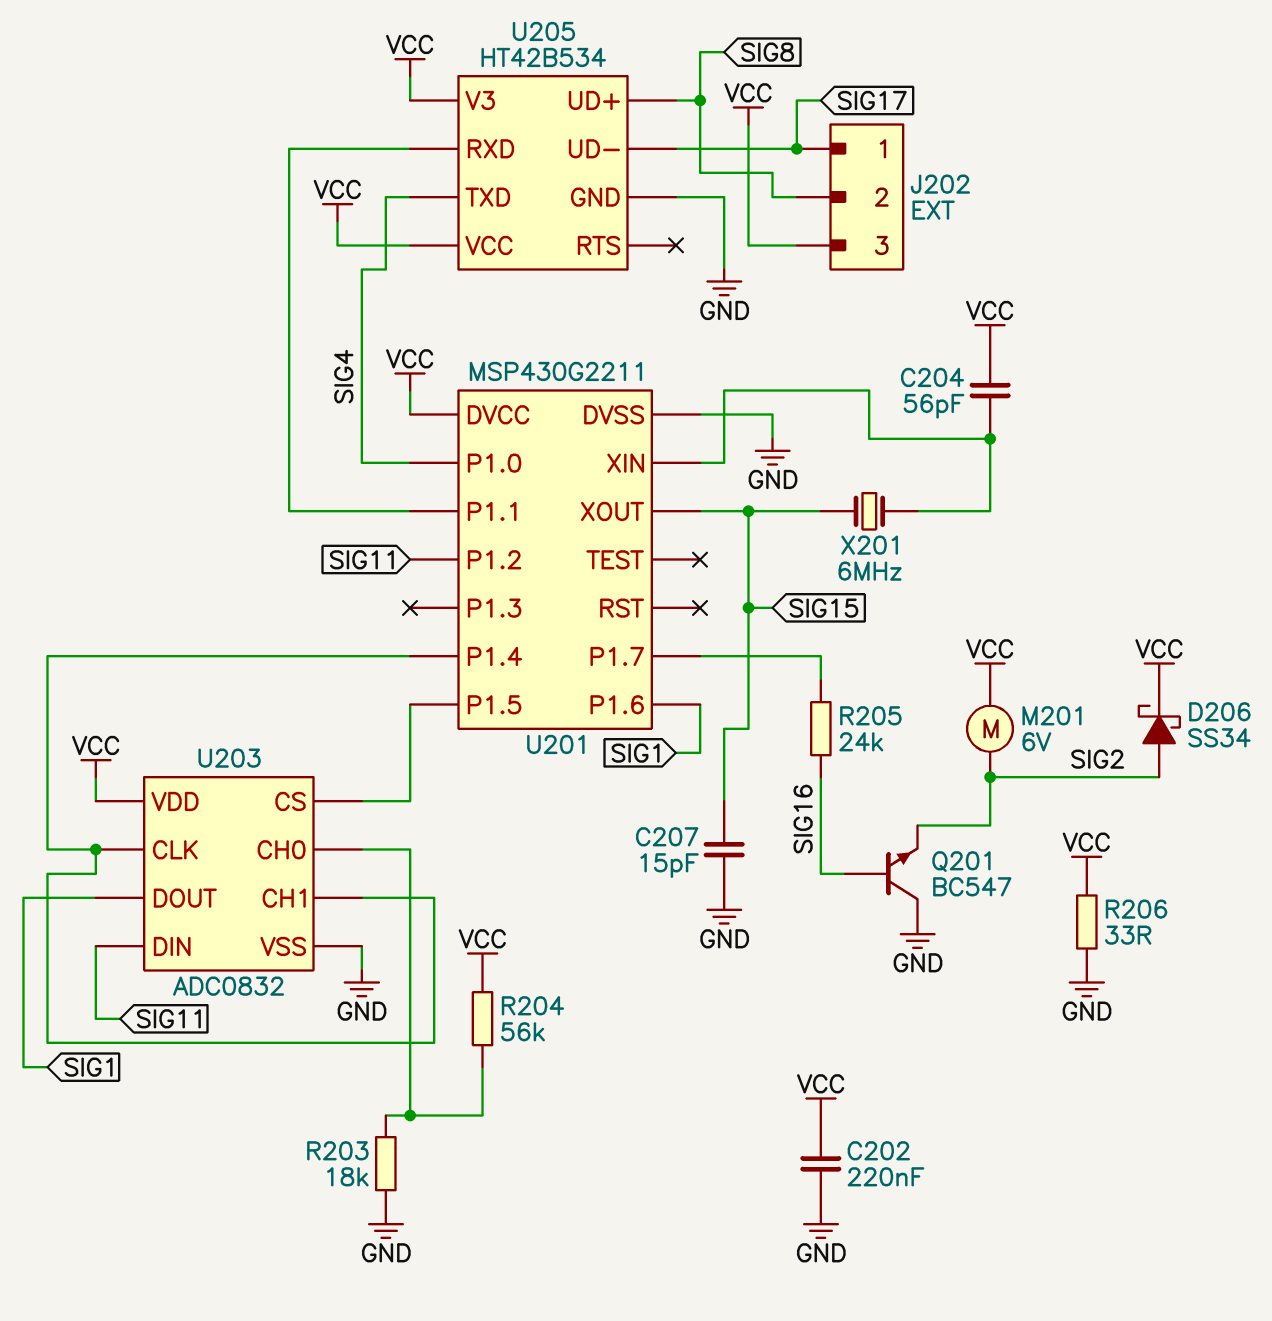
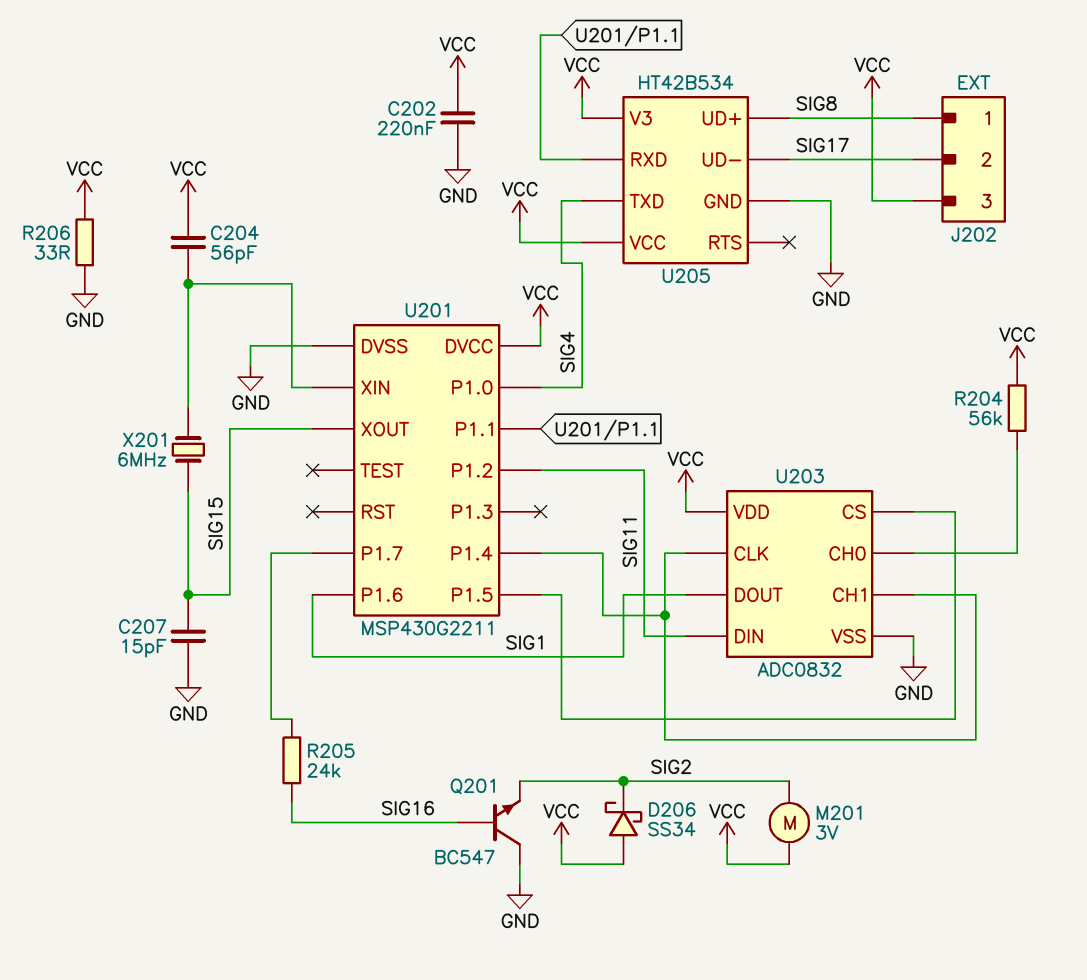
D206: schottky SS34 (A SIG2, K VCC) -> schottky SS34 (A VCC, K SIG2)
J202 pin 1: SIG17 -> SIG8
J202 pin 2: SIG8 -> SIG17
M201: motor 6V (SIG2, VCC) -> motor 3V (SIG2, VCC)
R203: 18k (GND, U203/CH0) -> none

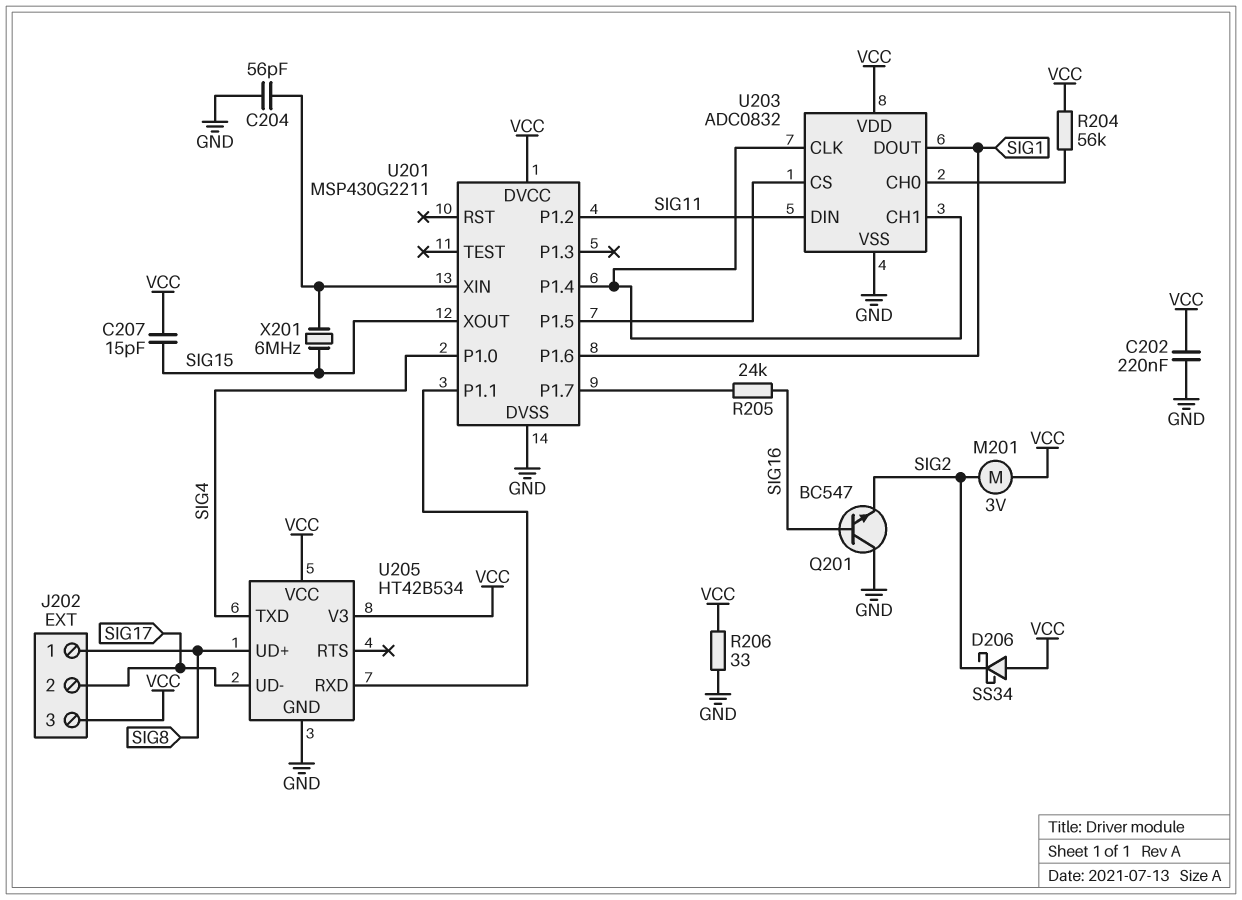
C204: 56pF (U201/XIN, VCC) -> 56pF (GND, U201/XIN)
C207: 15pF (GND, SIG15) -> 15pF (SIG15, VCC)

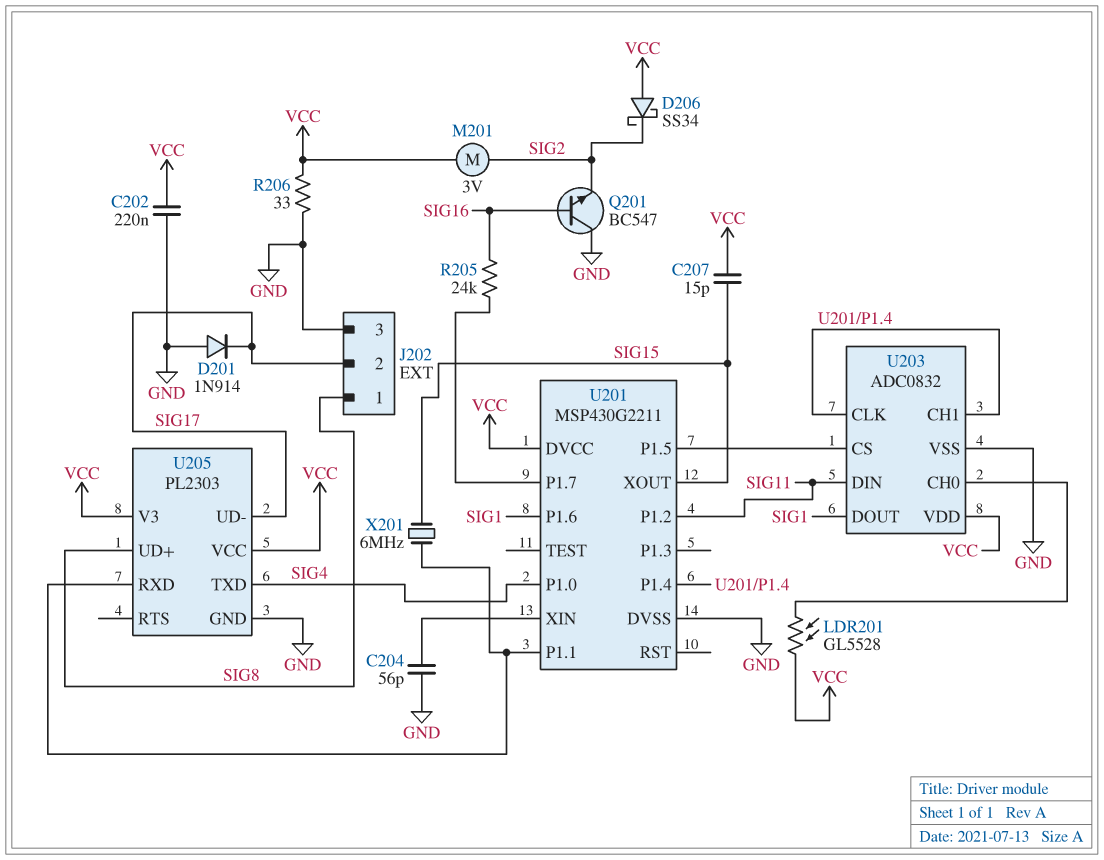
D201: none -> diode 1N914 (A GND, K SIG17)
J202 pin 3: VCC -> GND
LDR201: none -> GL5528 (U203/CH0, VCC)
R204: 56k (U203/CH0, VCC) -> none
U205: HT42B534 -> PL2303
X201: 6MHz (SIG15, U201/XIN) -> 6MHz (SIG15, U201/P1.1)

